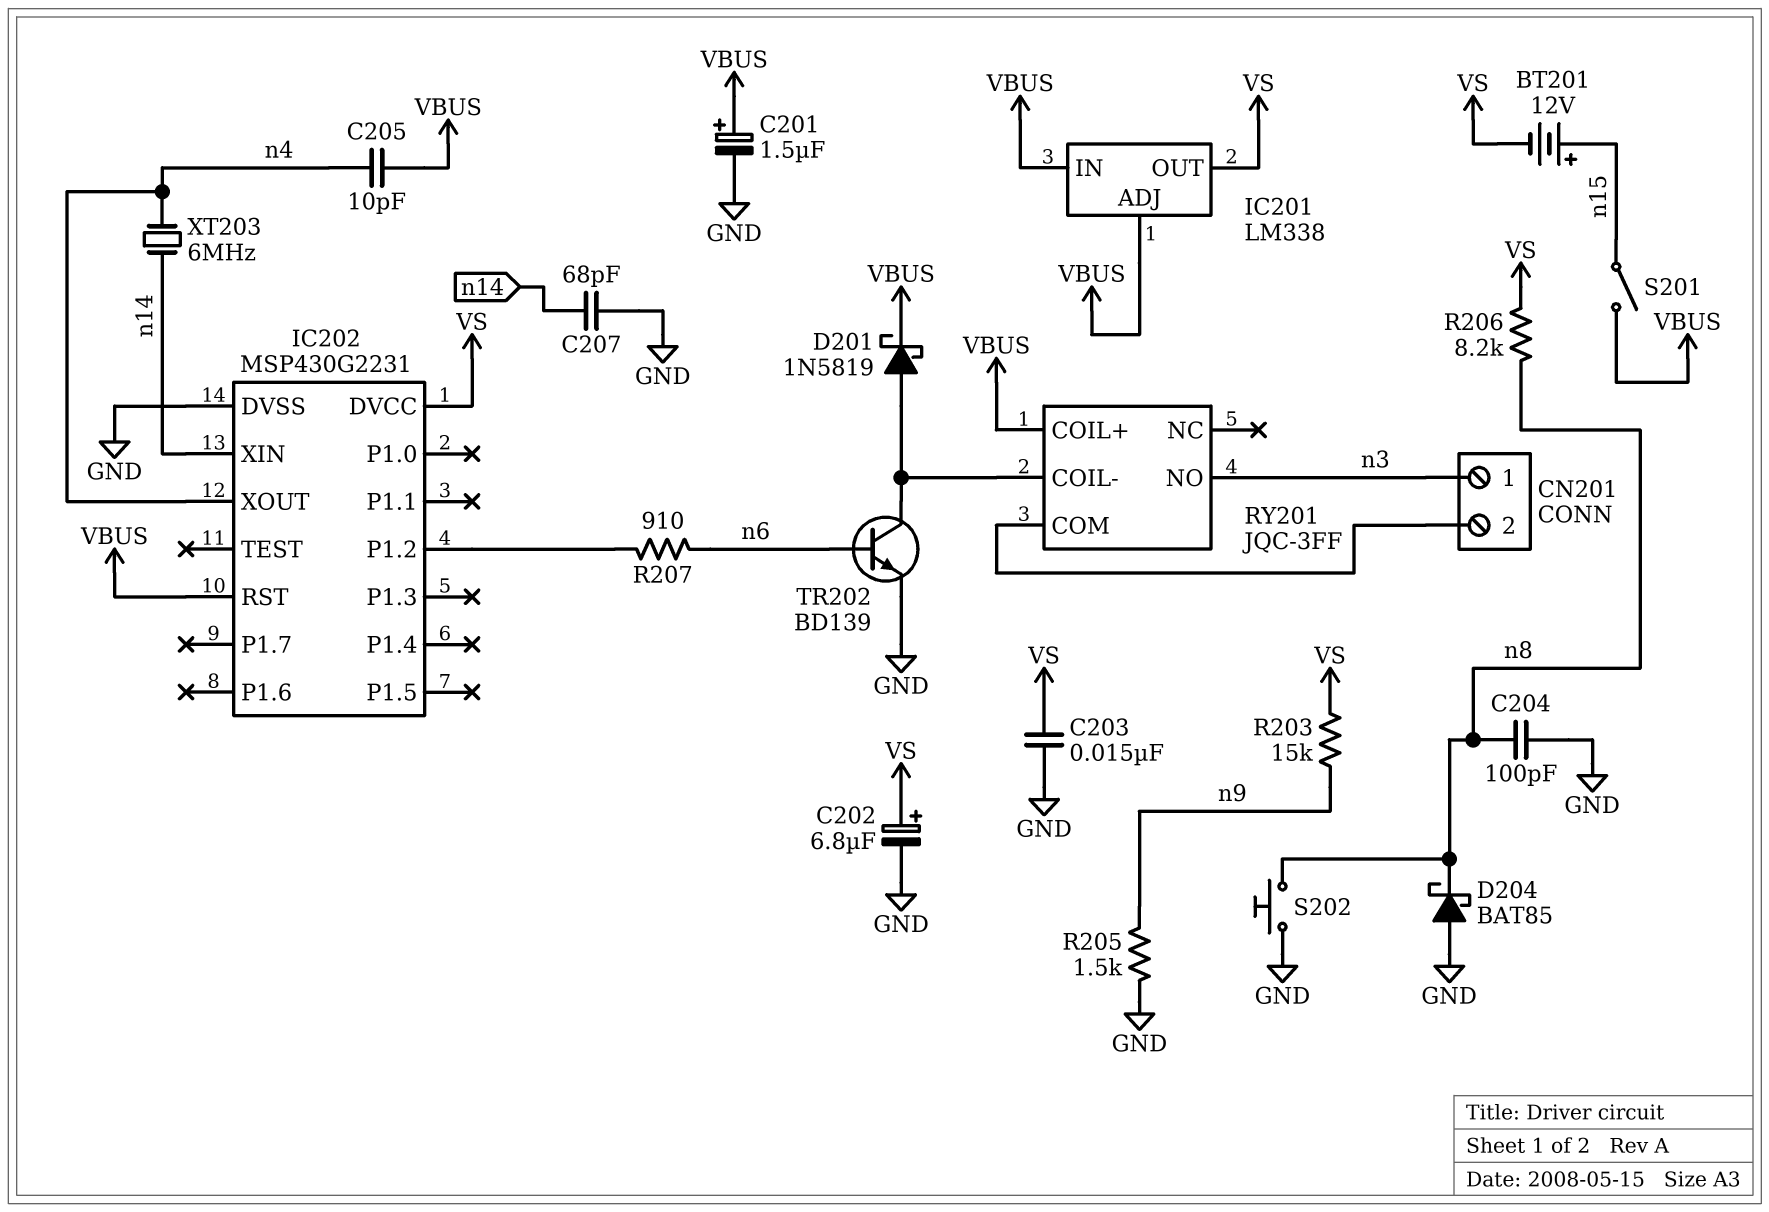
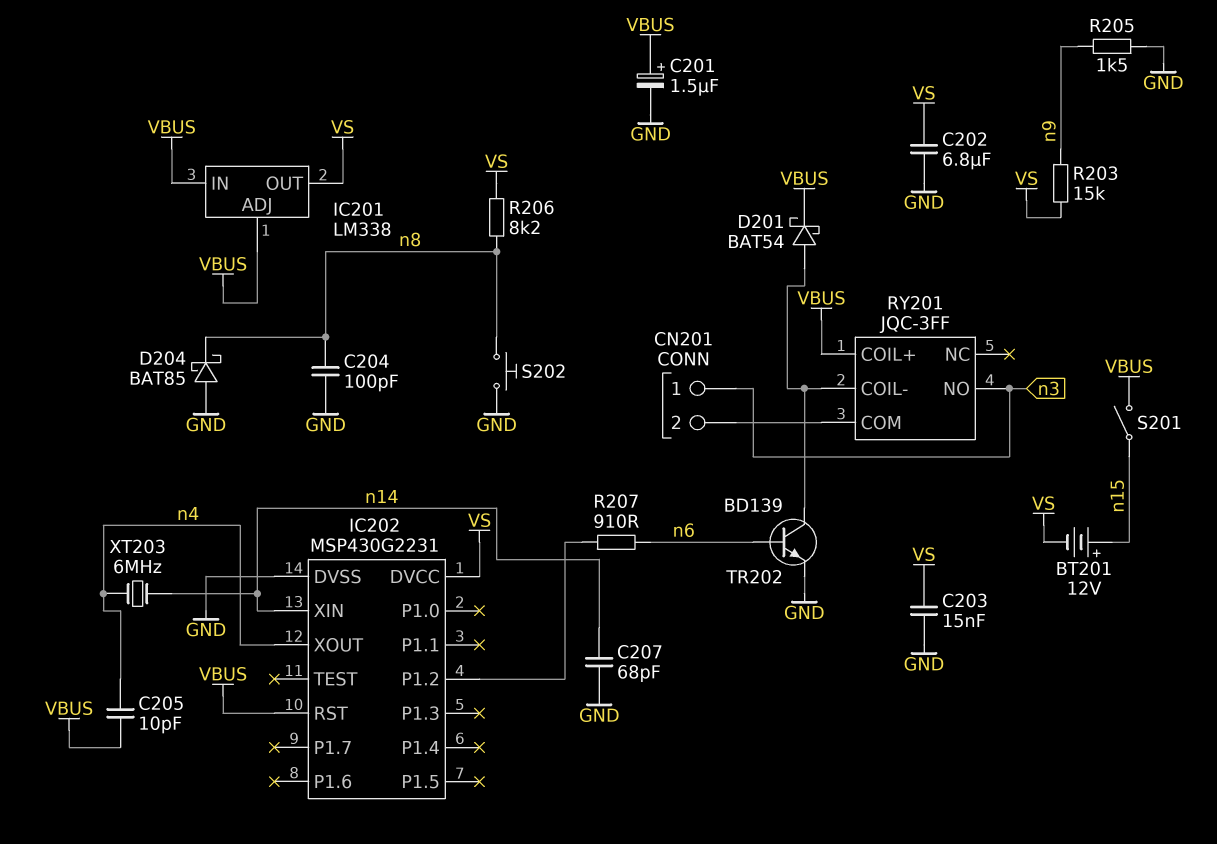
C202: 6.8uF (plus VS, minus GND) -> 6.8uF (GND, VS)
D201: schottky 1N5819 (A RY201/COIL-, K VBUS) -> schottky BAT54 (A RY201/COIL-, K VBUS)

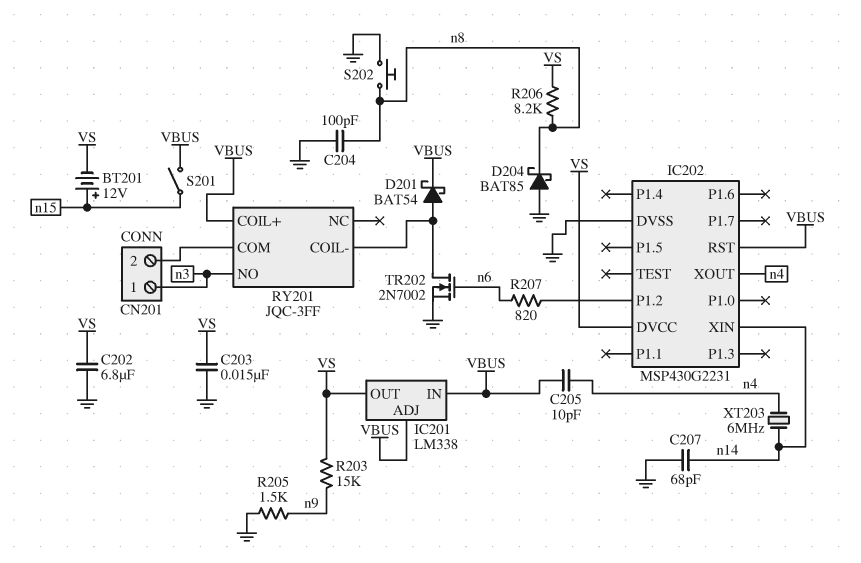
C201: 1.5uF (plus VBUS, minus GND) -> none
R207: 910 (IC202/P1.2, n6) -> 820 (IC202/P1.2, n6)
TR202: NPN BD139 (B n6, C RY201/COIL-, E GND) -> NMOS 2N7002 (G n6, D RY201/COIL-, S GND)

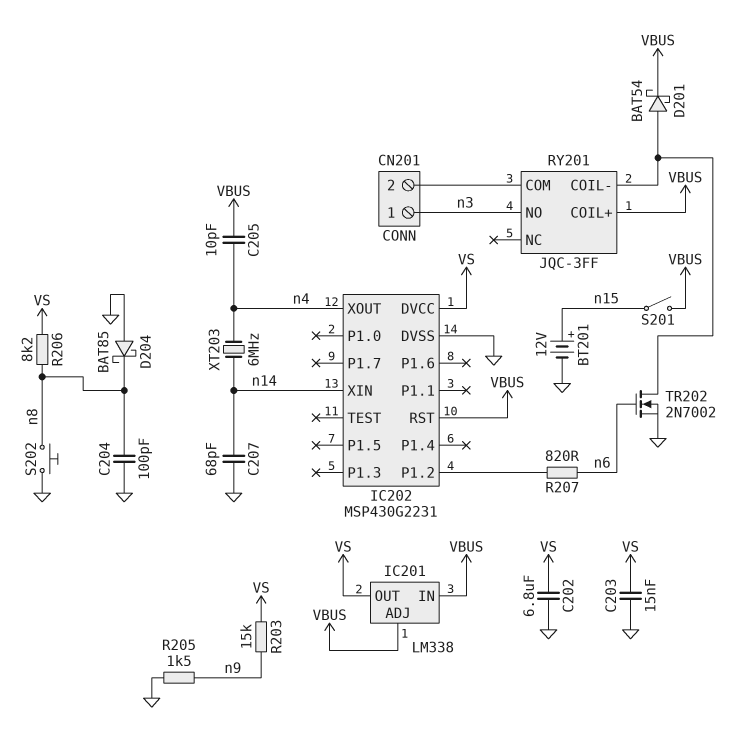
BT201: 12V (plus n15, minus VS) -> 12V (plus n15, minus GND)

